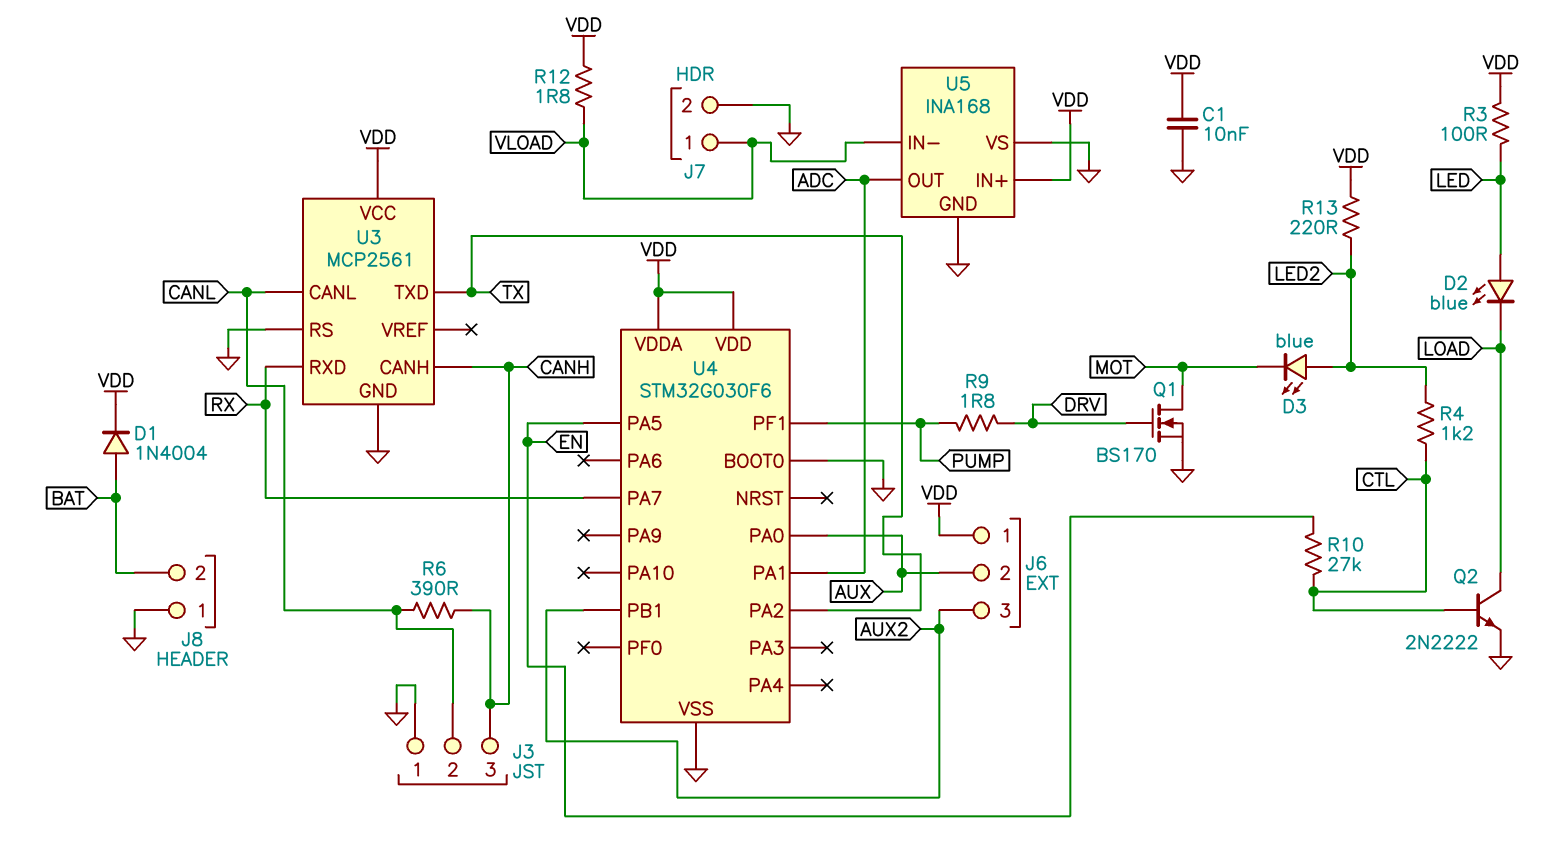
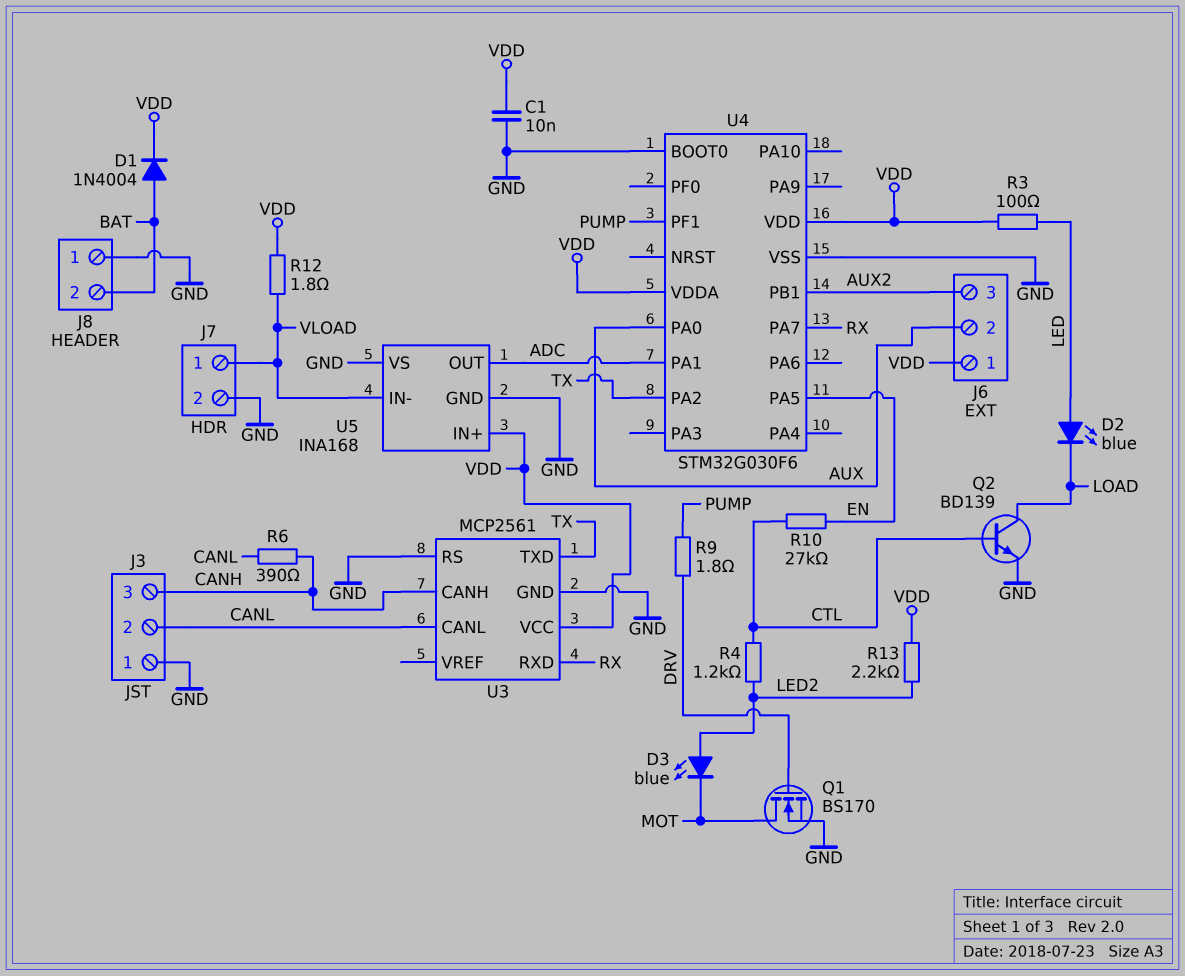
Q2: NPN 2N2222 (B CTL, C LOAD, E GND) -> NPN BD139 (B CTL, C LOAD, E GND)
R13: 220 (LED2, VDD) -> 2.2k (LED2, VDD)

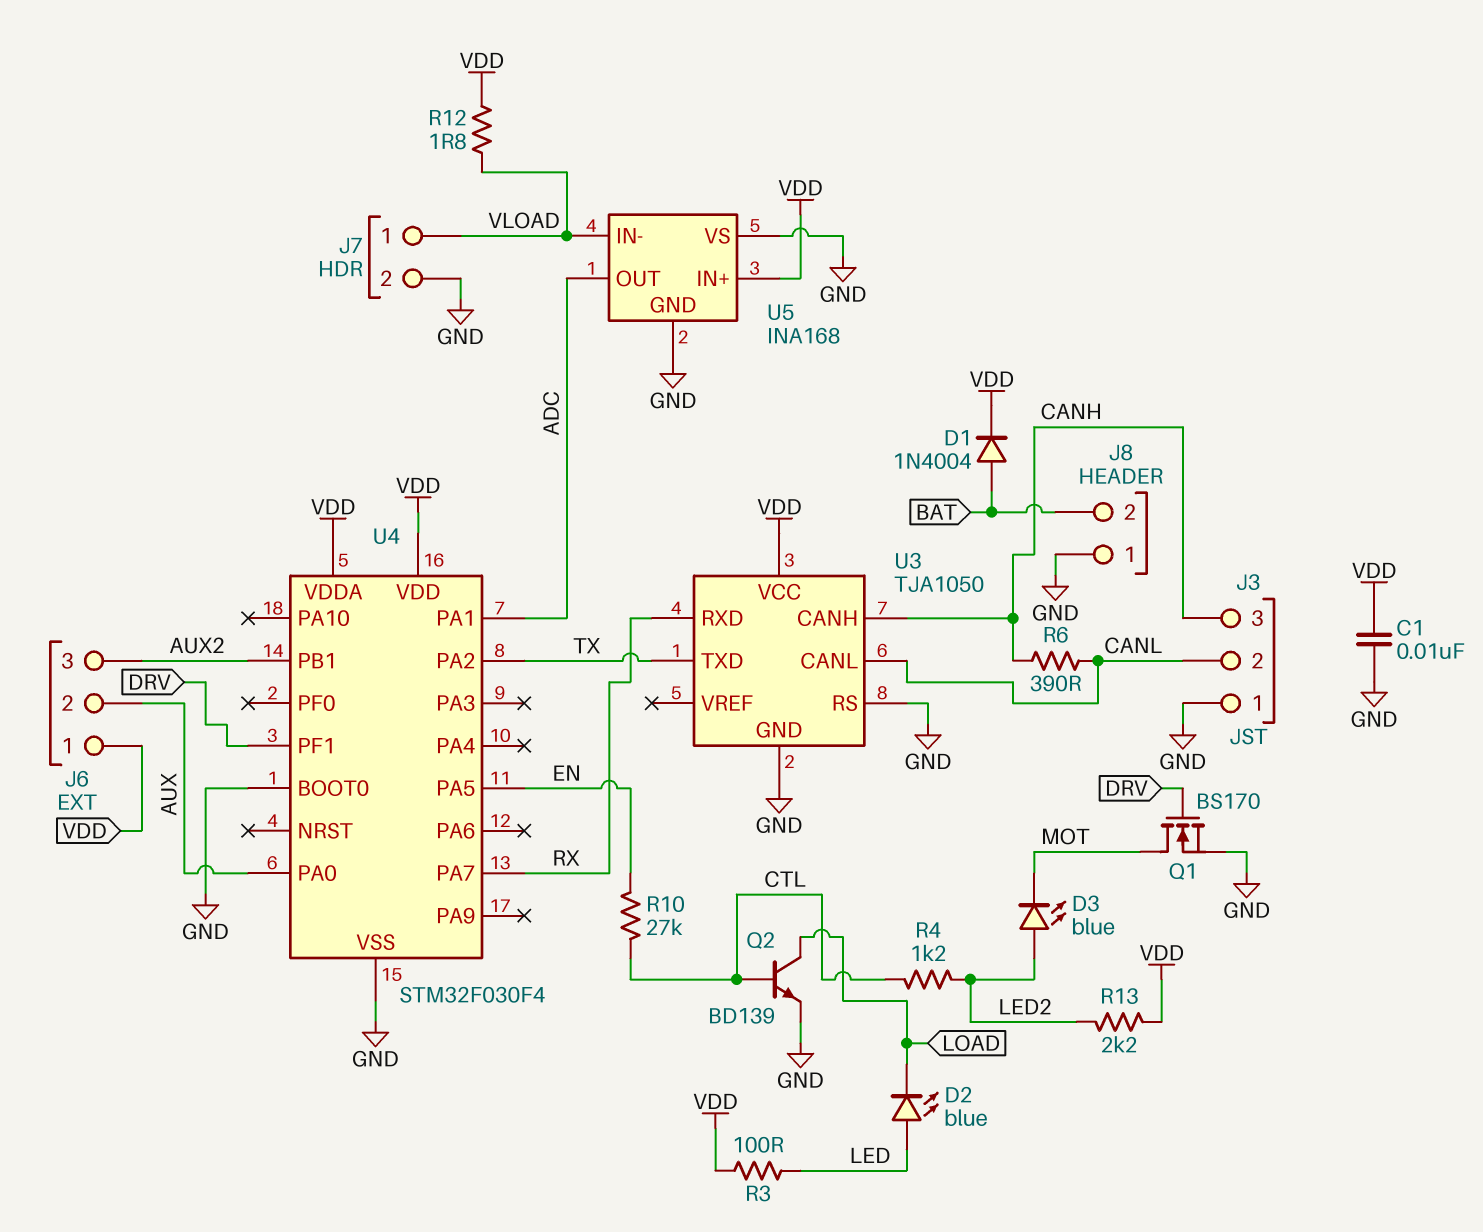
R9: 1.8 (DRV, PUMP) -> none
U3: MCP2561 -> TJA1050
U4: STM32G030F6 -> STM32F030F4
U4 pin PF1: PUMP -> DRV

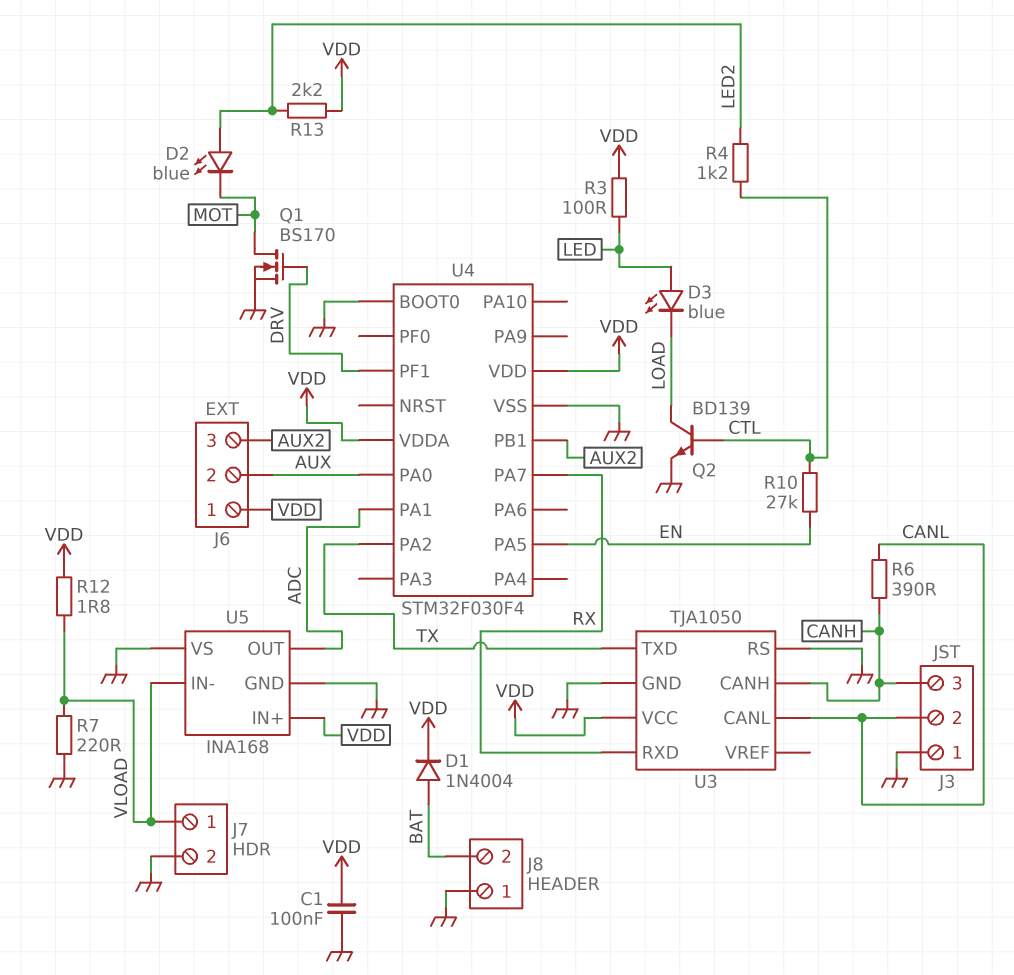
C1: 10nF (GND, VDD) -> 100nF (GND, VDD)
D2: LED blue (A LED, K LOAD) -> LED blue (A LED2, K MOT)
D3: LED blue (A LED2, K MOT) -> LED blue (A LED, K LOAD)
R7: none -> 220 (GND, VLOAD)

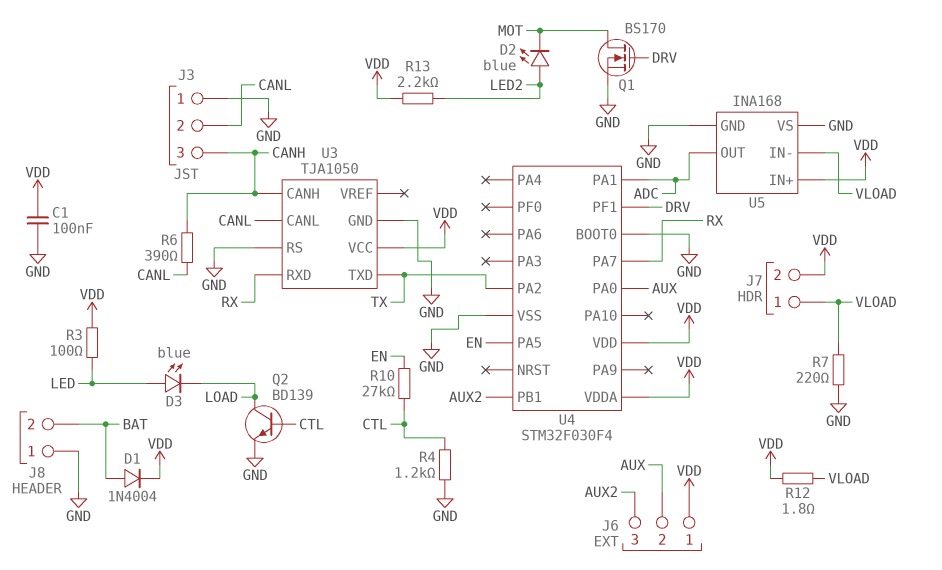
J7 pin 2: GND -> VDD
R4: 1.2k (CTL, LED2) -> 1.2k (CTL, GND)

